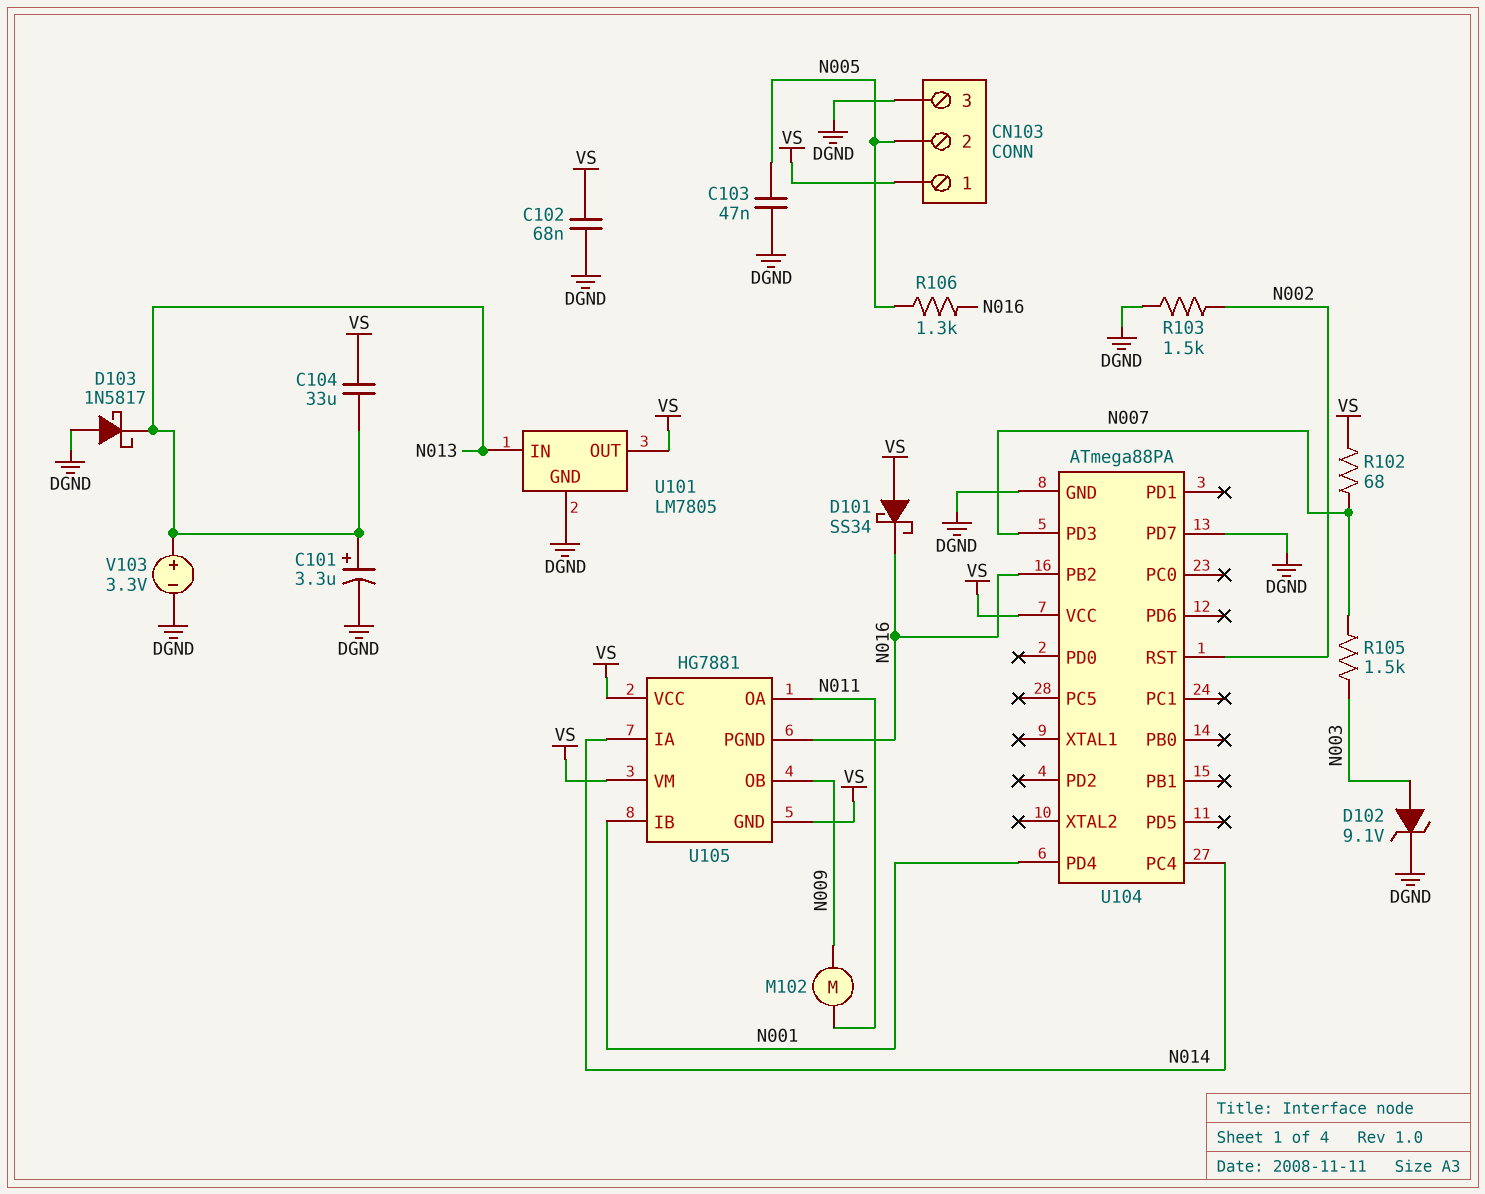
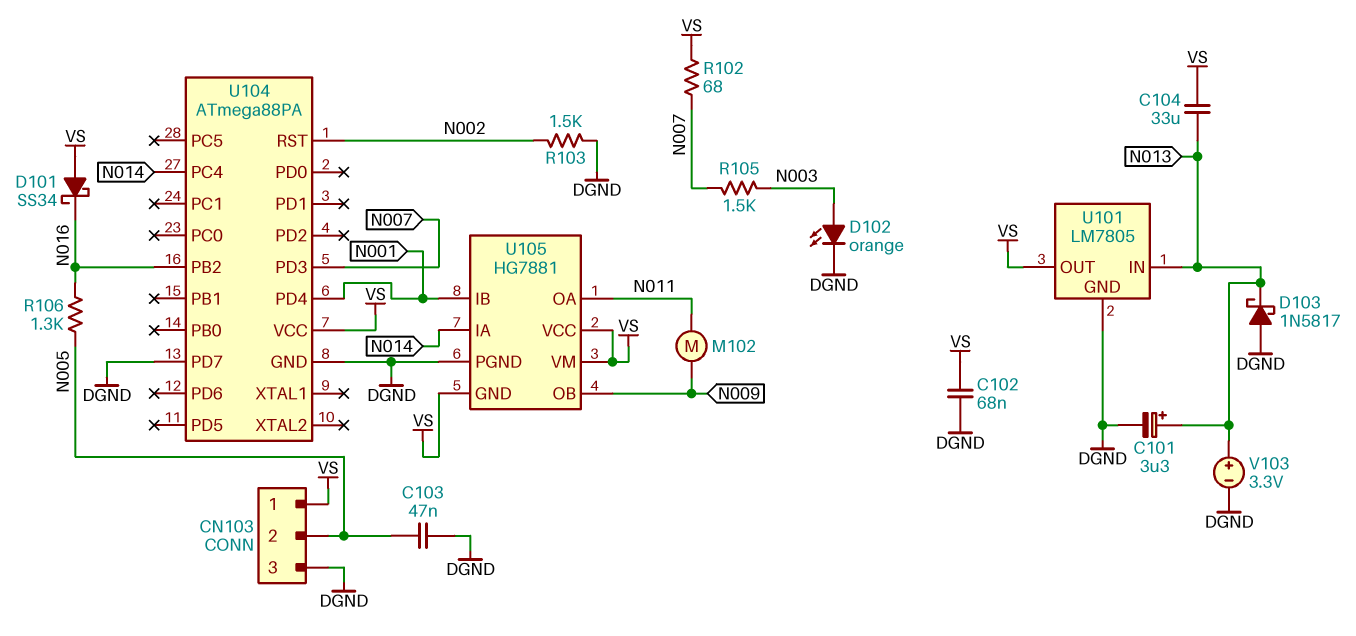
D102: zener 9.1V (A N003, K DGND) -> LED orange (A N003, K DGND)
U105 pin PGND: N016 -> DGND

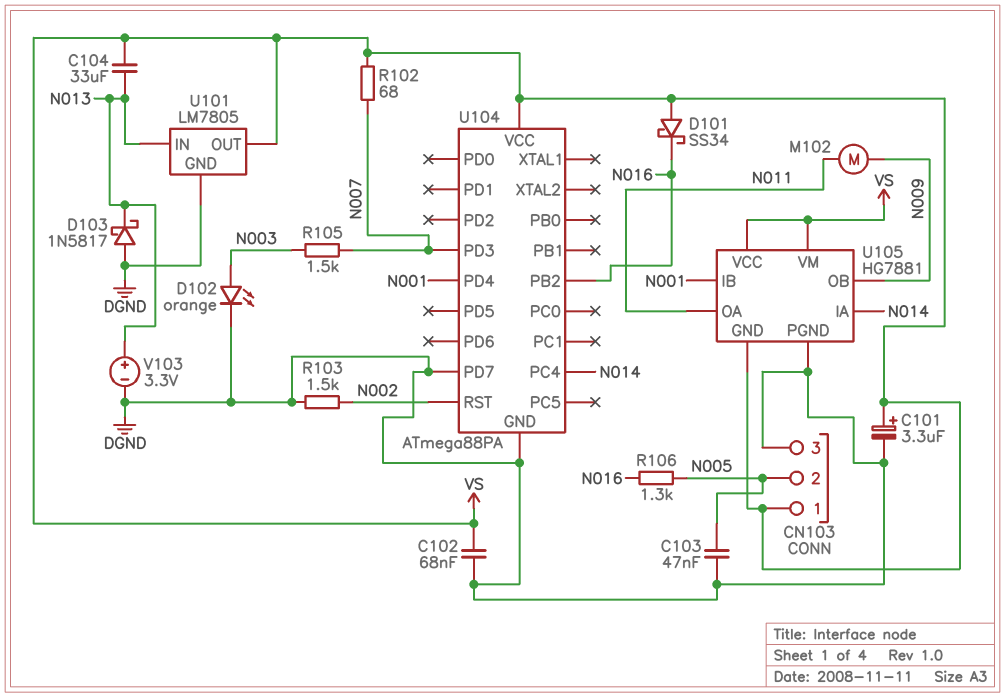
C101: 3.3uF (plus N013, minus DGND) -> 3.3uF (plus VS, minus DGND)

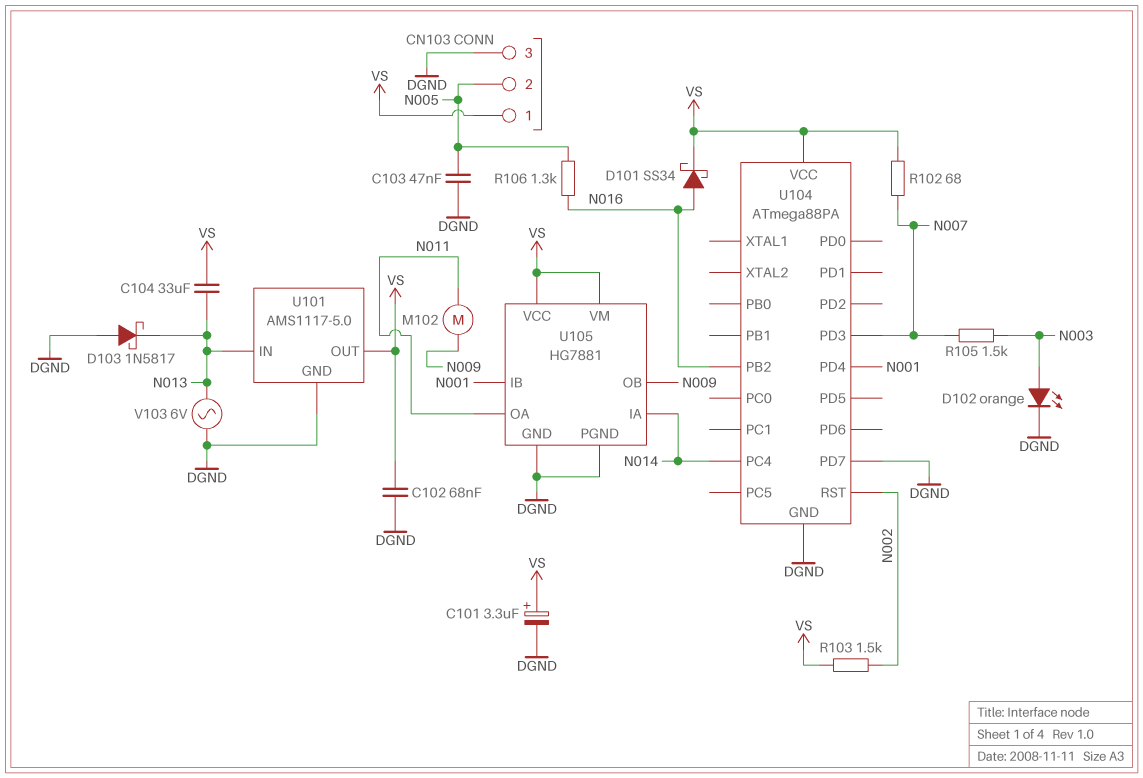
D101: schottky SS34 (A VS, K N016) -> schottky SS34 (A N016, K VS)
R103: 1.5k (DGND, N002) -> 1.5k (N002, VS)
U101: LM7805 -> AMS1117-5.0
U105 pin GND: VS -> DGND
V103: 3.3V (plus N013, minus DGND) -> AC 6V (DGND, N013)

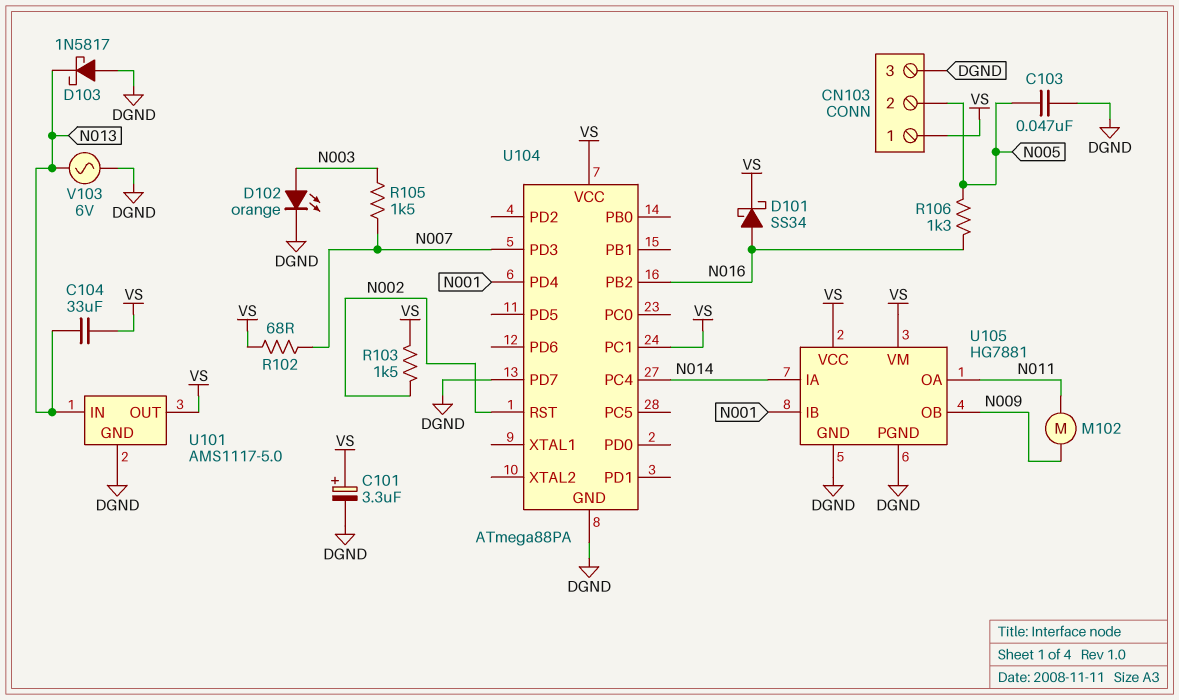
C102: 68nF (DGND, VS) -> none
U104 pin PC1: none -> VS

